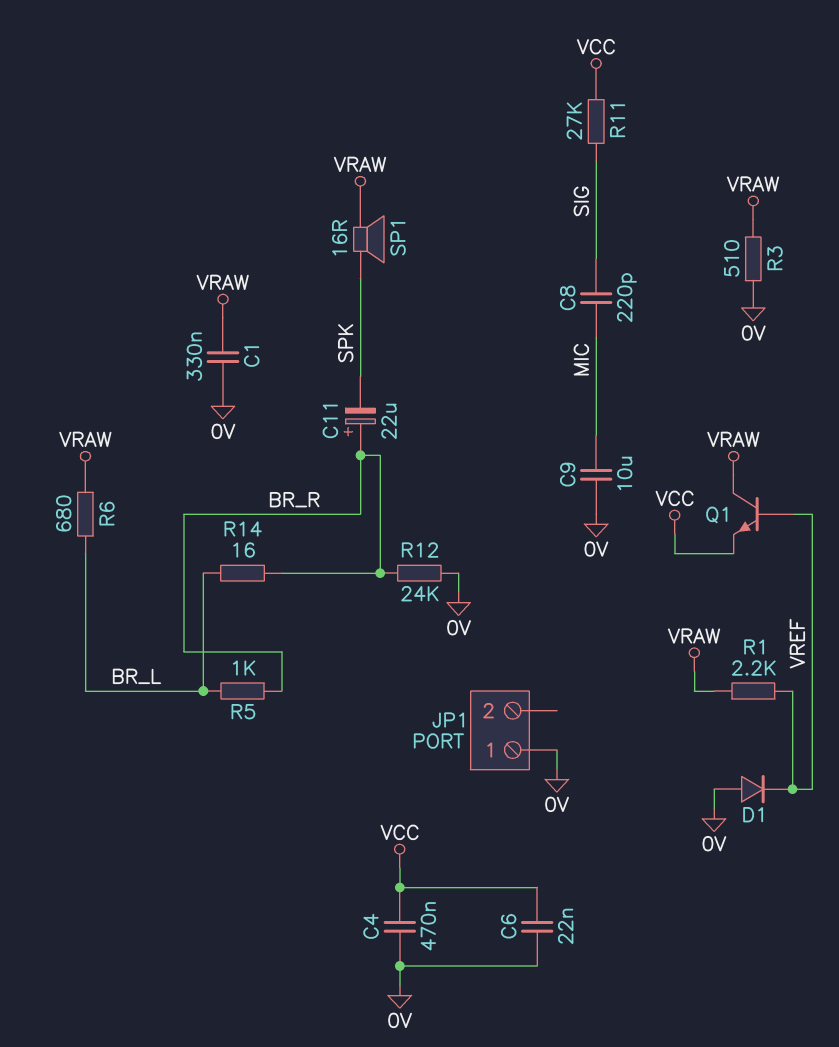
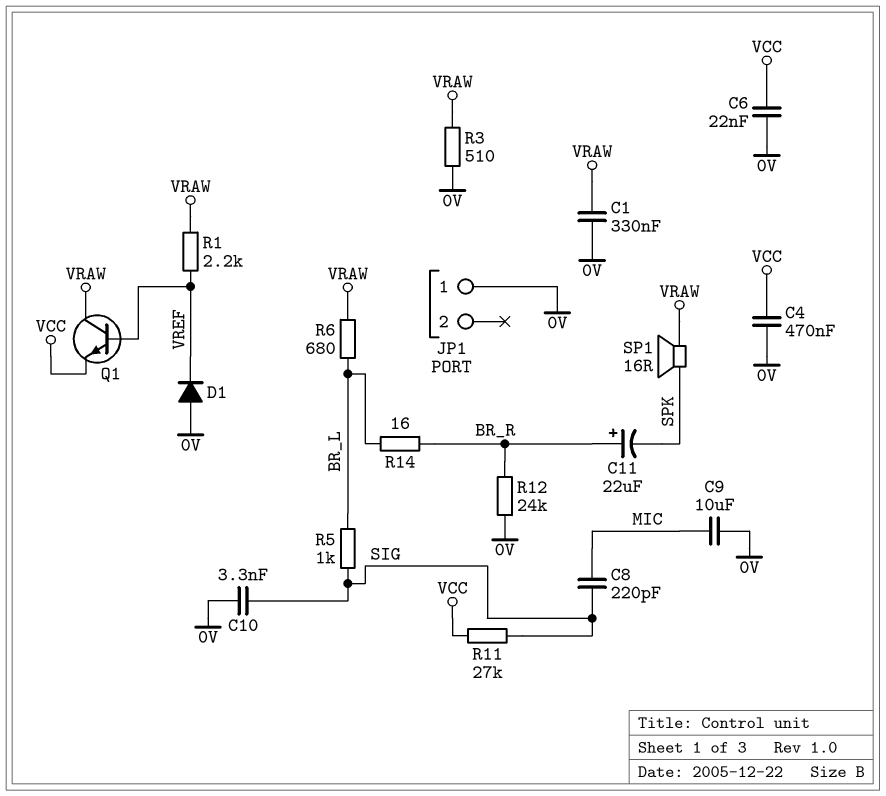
C10: none -> 3.3nF (0V, SIG)
R5: 1k (BR_L, BR_R) -> 1k (BR_L, SIG)

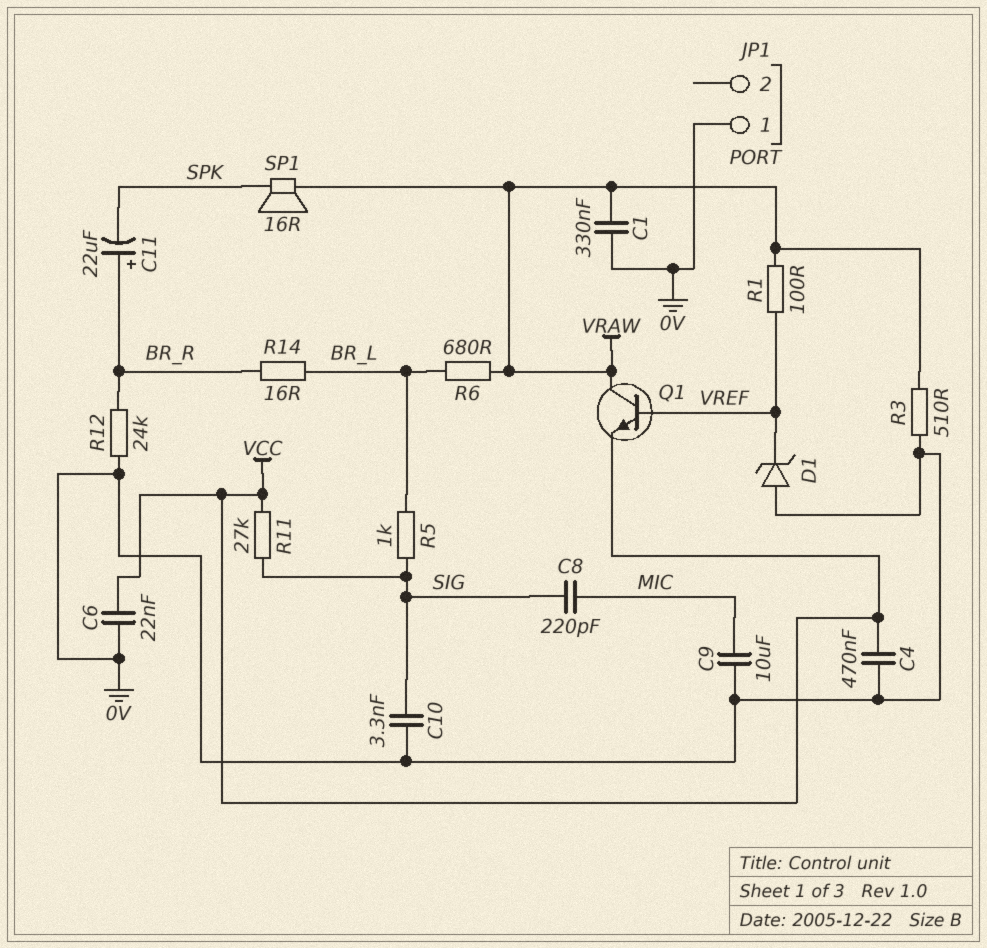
D1: diode (A 0V, K VREF) -> zener (A 0V, K VREF)
R1: 2.2k (VRAW, VREF) -> 100 (VRAW, VREF)

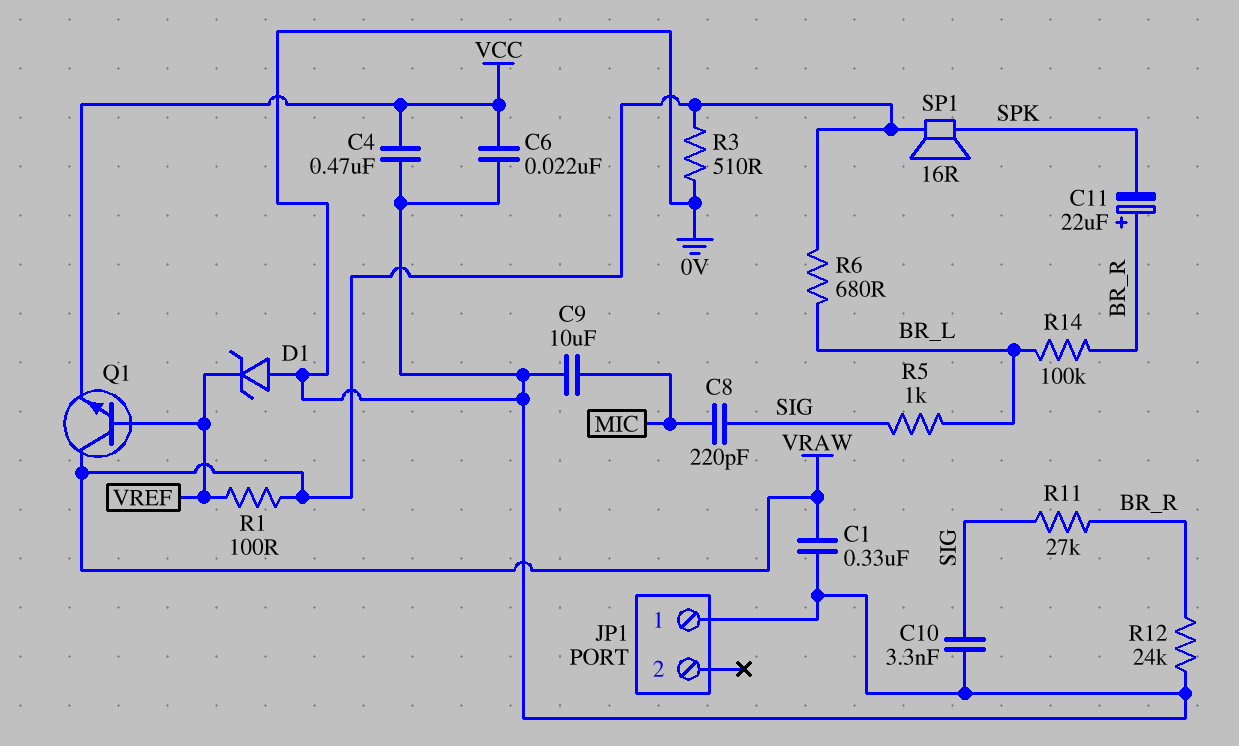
R11: 27k (SIG, VCC) -> 27k (BR_R, SIG)
R14: 16 (BR_L, BR_R) -> 100k (BR_L, BR_R)

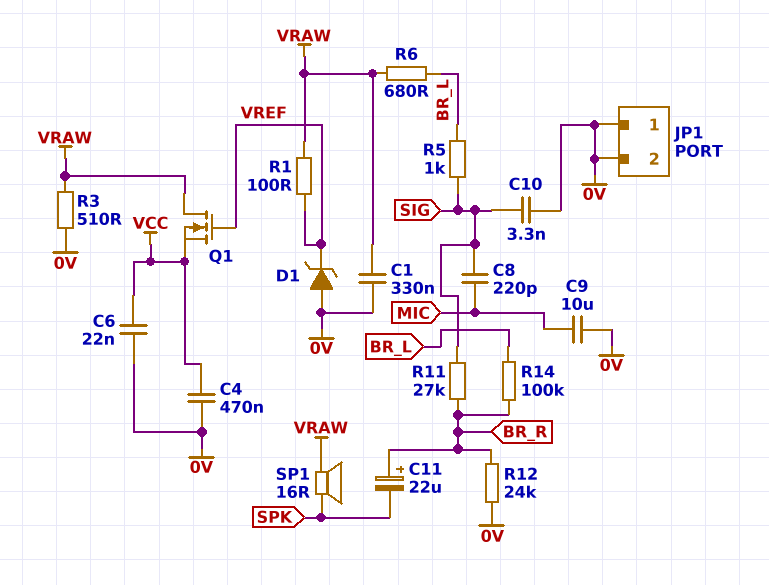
JP1 pin 2: none -> 0V
Q1: NPN (B VREF, C VRAW, E VCC) -> NMOS (G VREF, D VRAW, S VCC)

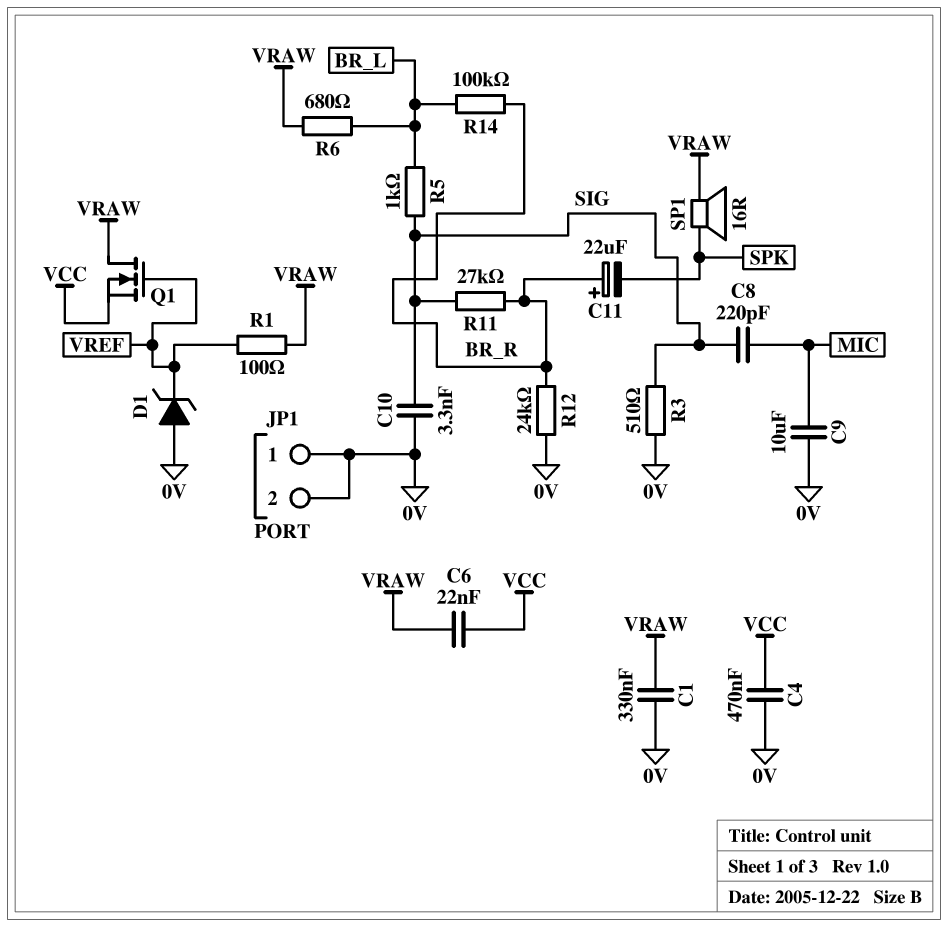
C6: 22nF (0V, VCC) -> 22nF (VCC, VRAW)
R3: 510 (0V, VRAW) -> 510 (0V, SIG)

